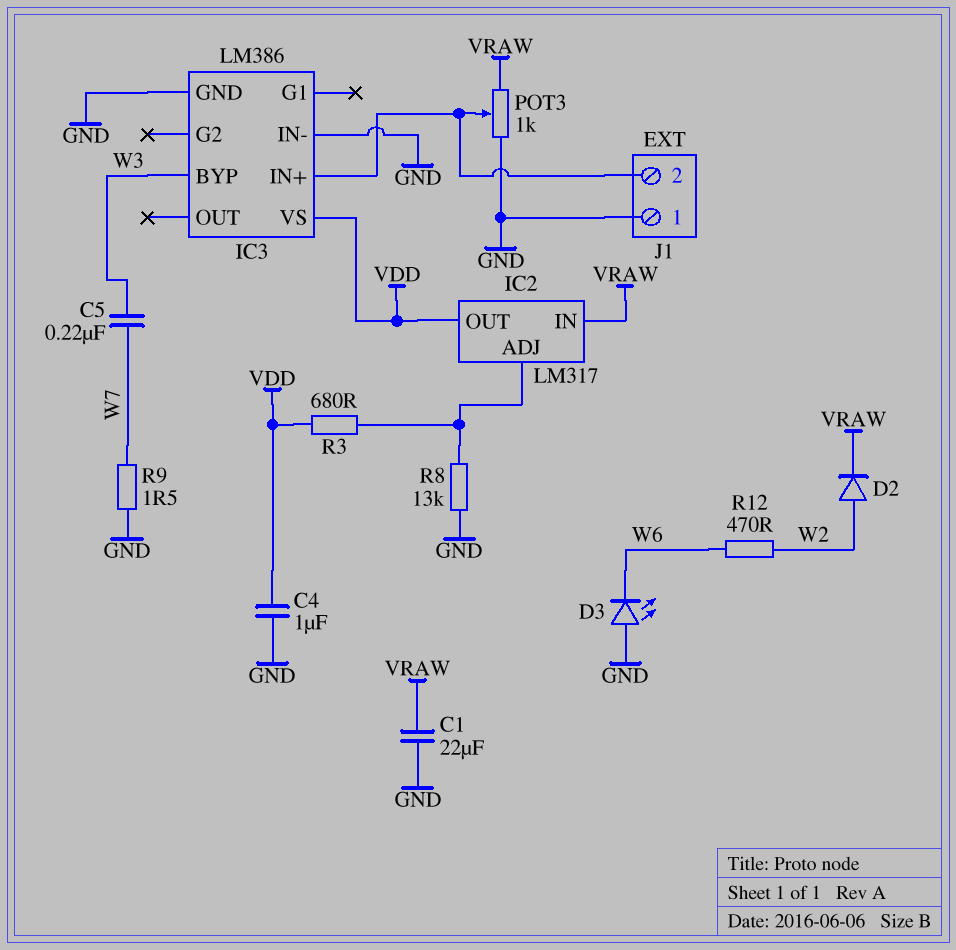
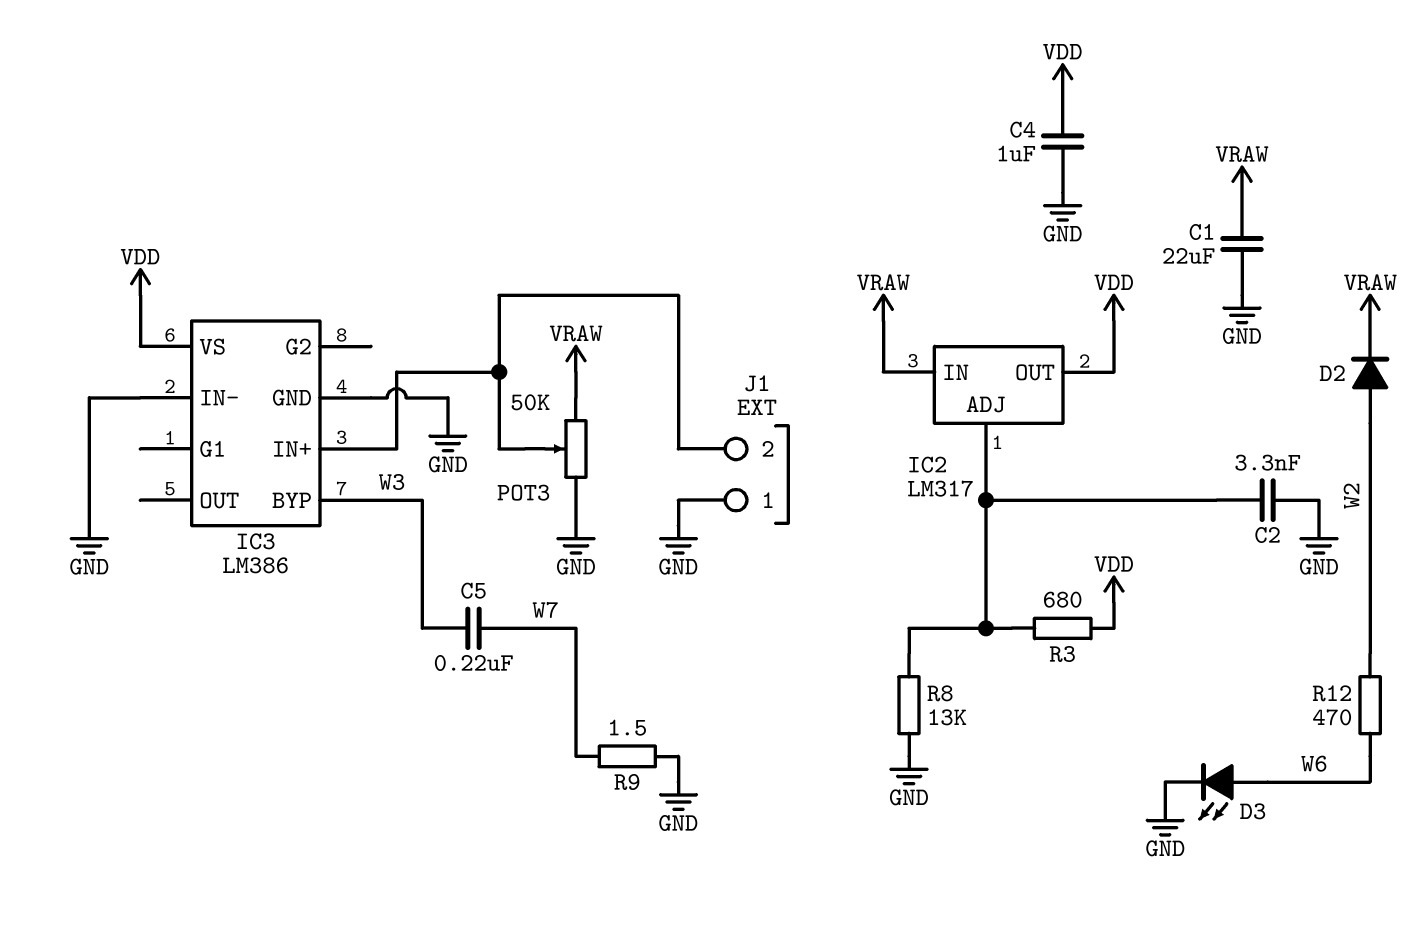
C2: none -> 3.3nF (GND, IC2/ADJ)
D3: LED (A GND, K W6) -> LED (A W6, K GND)
POT3: 1k (GND, VRAW, wiper IC3/IN+) -> 50k (GND, VRAW, wiper IC3/IN+)

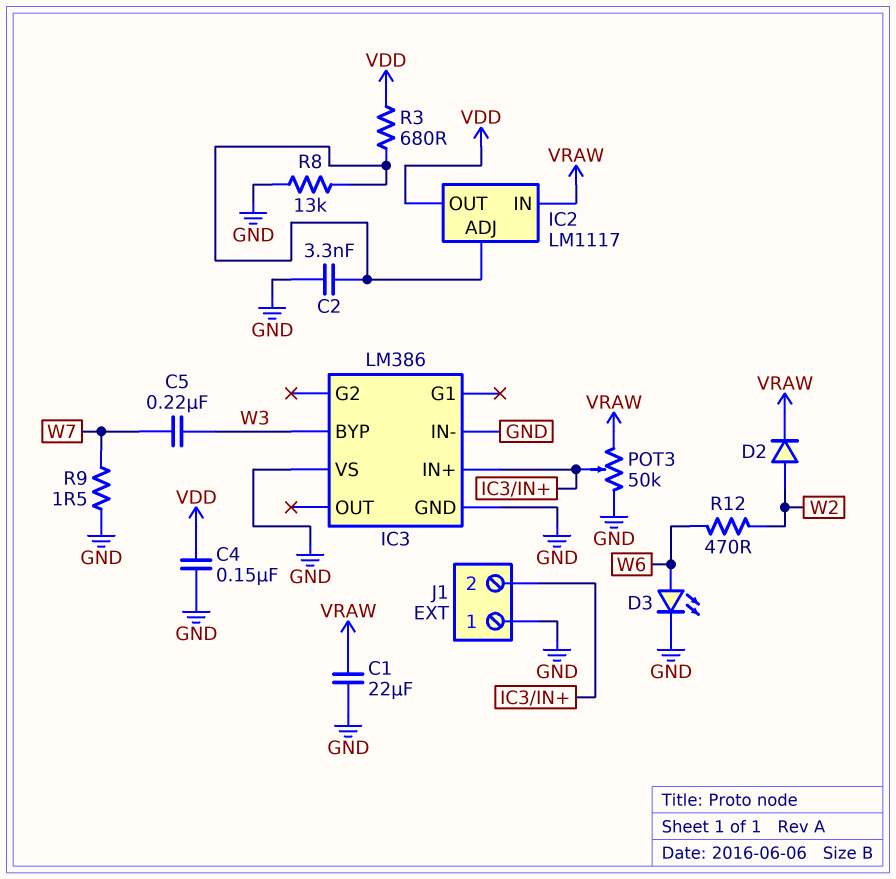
C4: 1uF (GND, VDD) -> 150nF (GND, VDD)
IC2: LM317 -> LM1117
IC3 pin VS: VDD -> GND

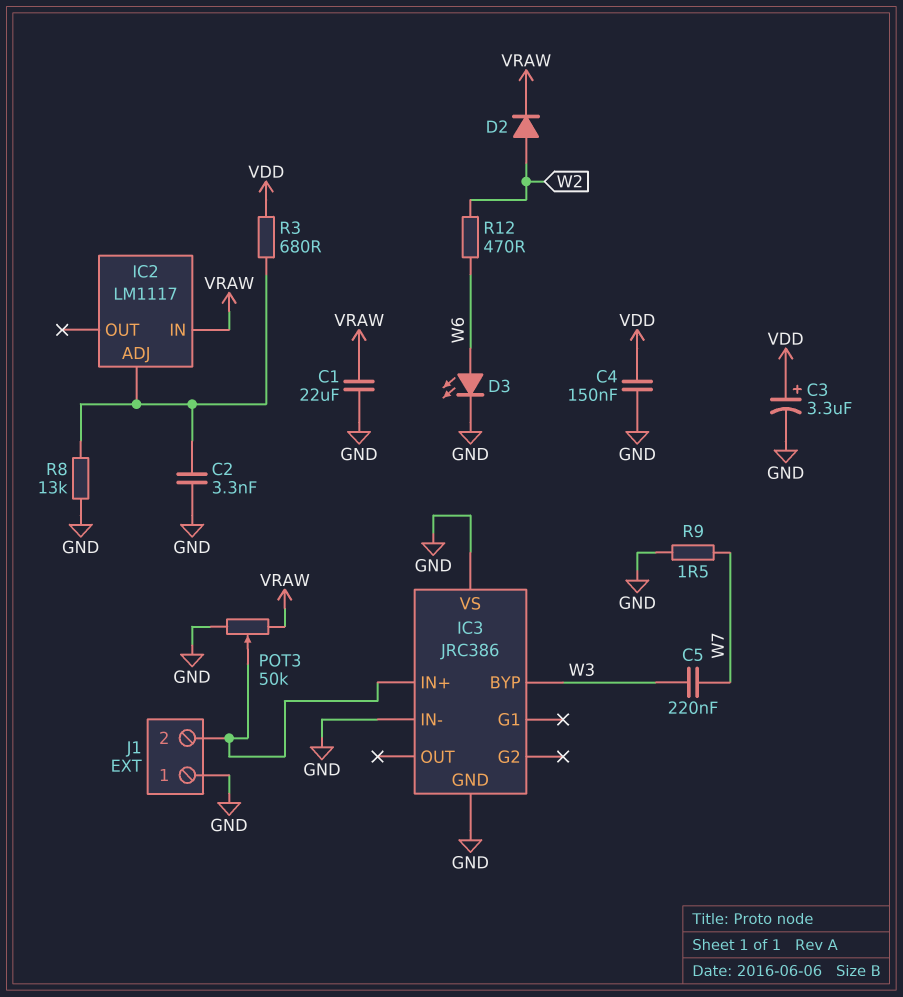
C3: none -> 3.3uF (plus VDD, minus GND)
IC2 pin OUT: VDD -> none
IC3: LM386 -> JRC386

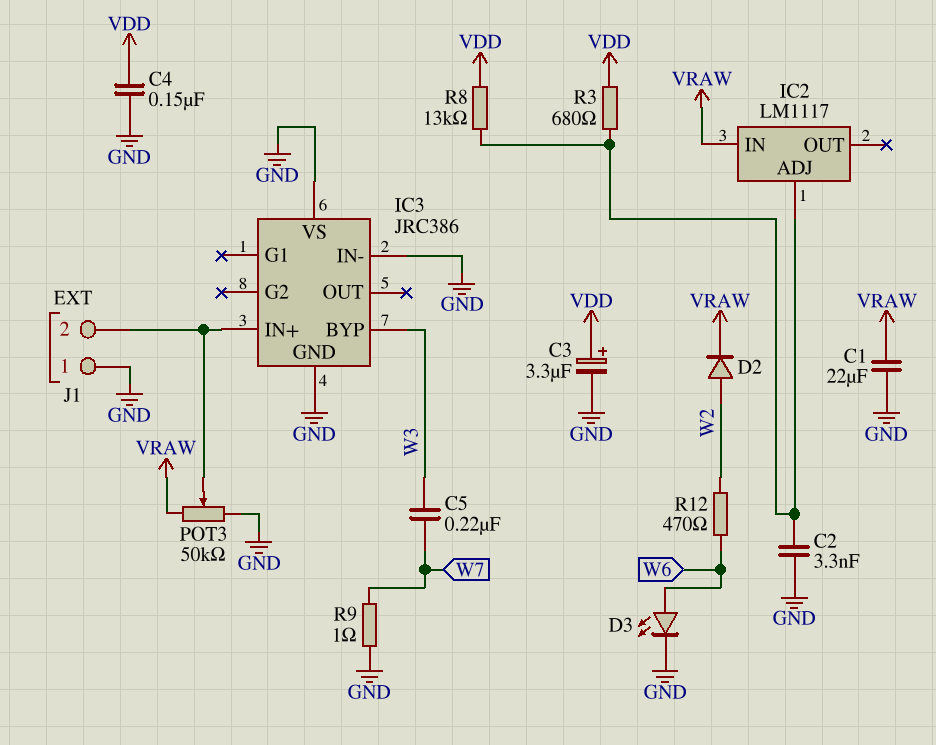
R8: 13k (GND, IC2/ADJ) -> 13k (IC2/ADJ, VDD)
R9: 1.5 (GND, W7) -> 1 (GND, W7)

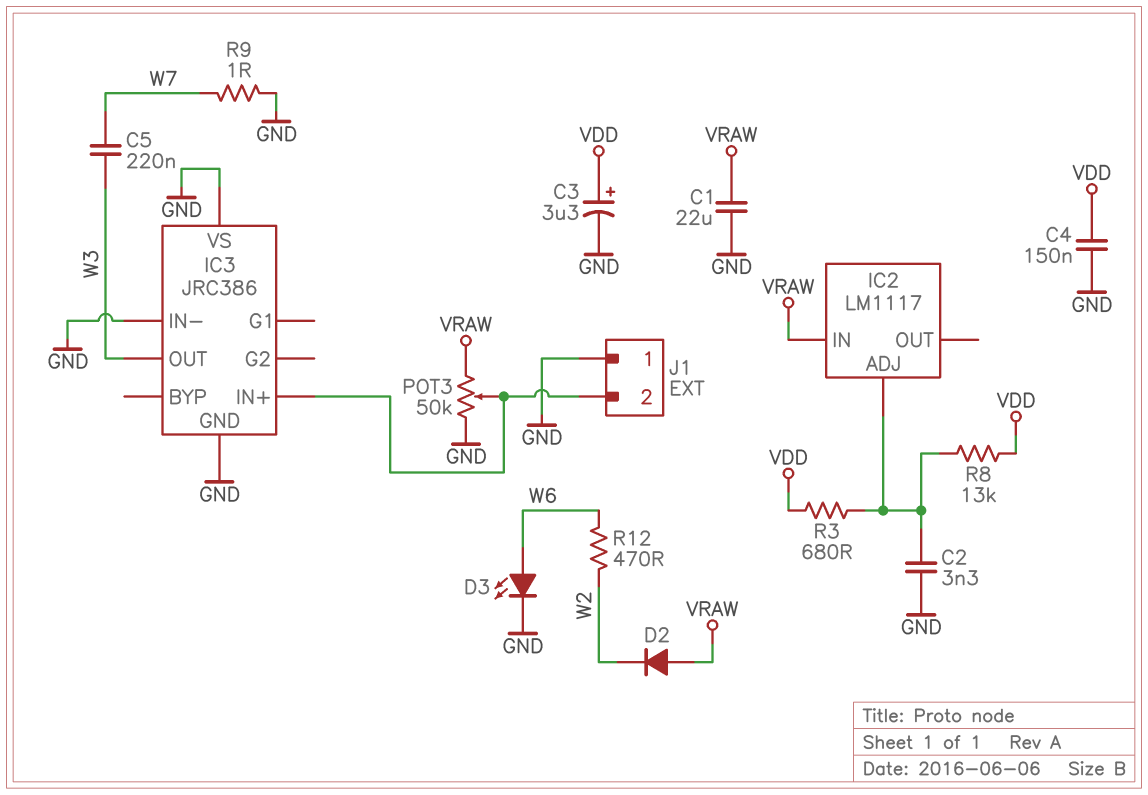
D2: diode (A W2, K VRAW) -> diode (A VRAW, K W2)
IC3 pin BYP: W3 -> none
IC3 pin OUT: none -> W3

